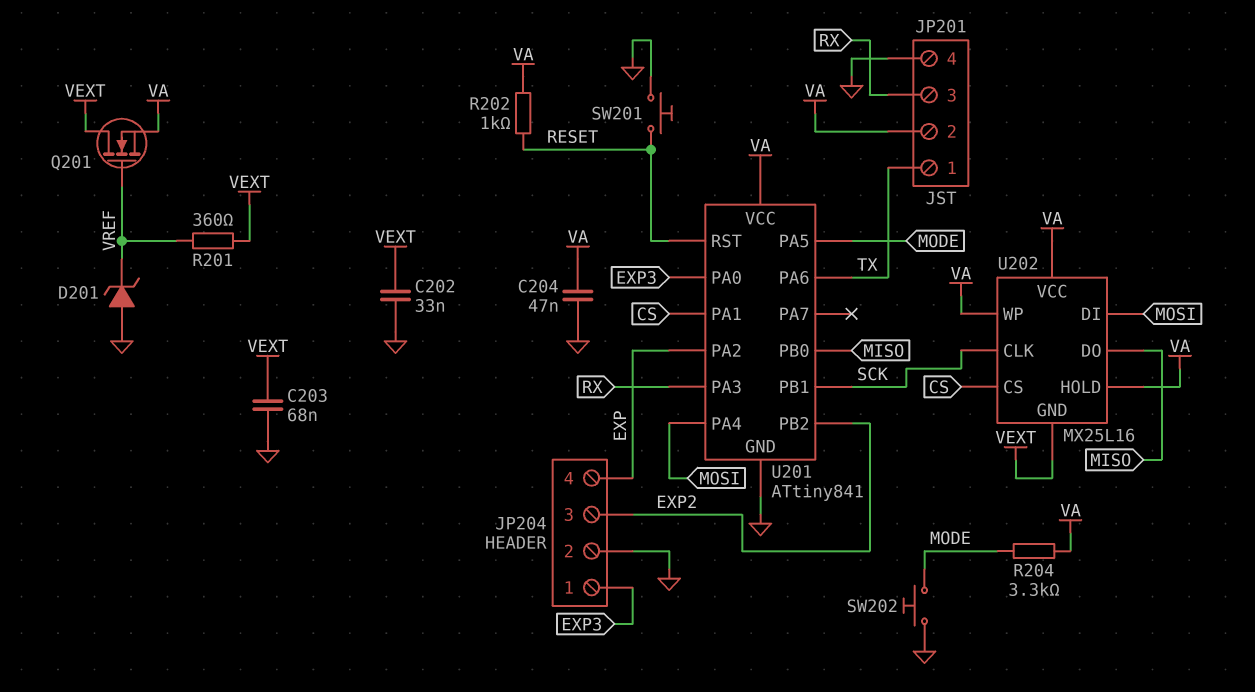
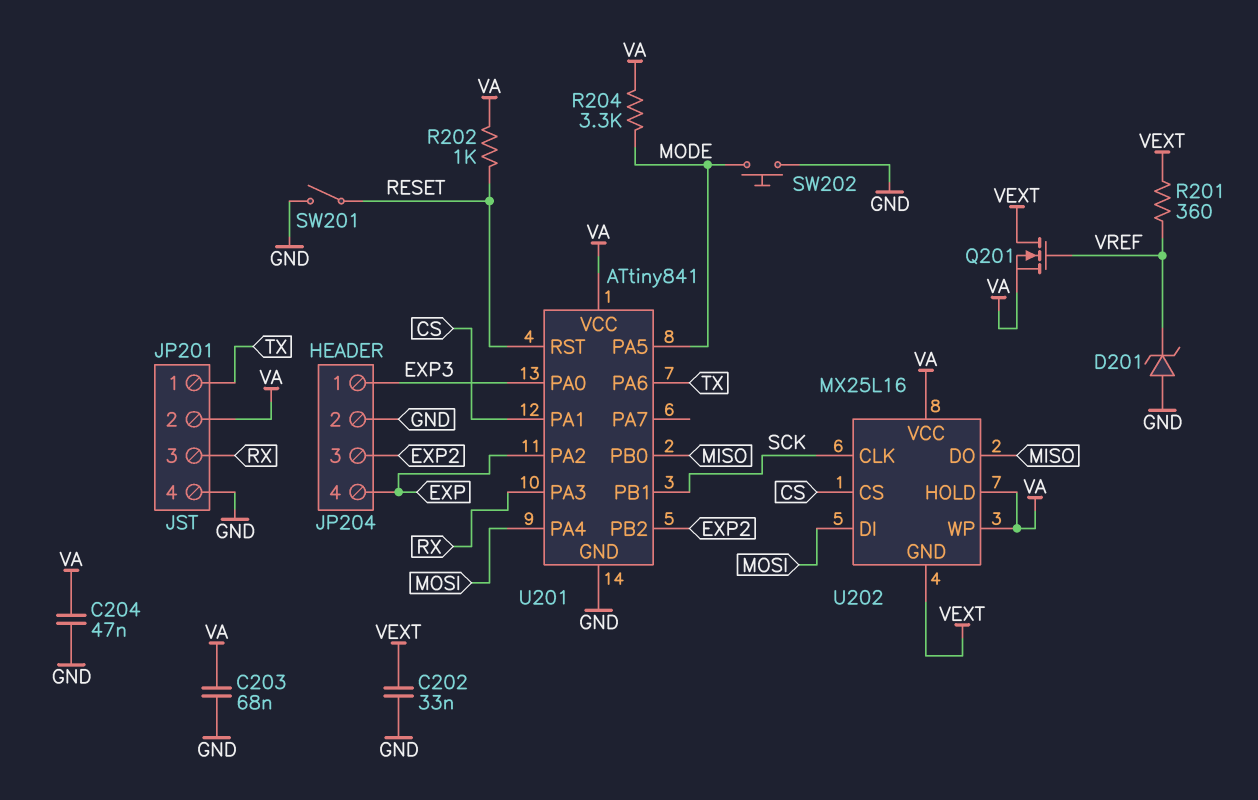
C203: 68nF (GND, VEXT) -> 68nF (GND, VA)
SW201: button (GND, RESET) -> switch (GND, RESET)

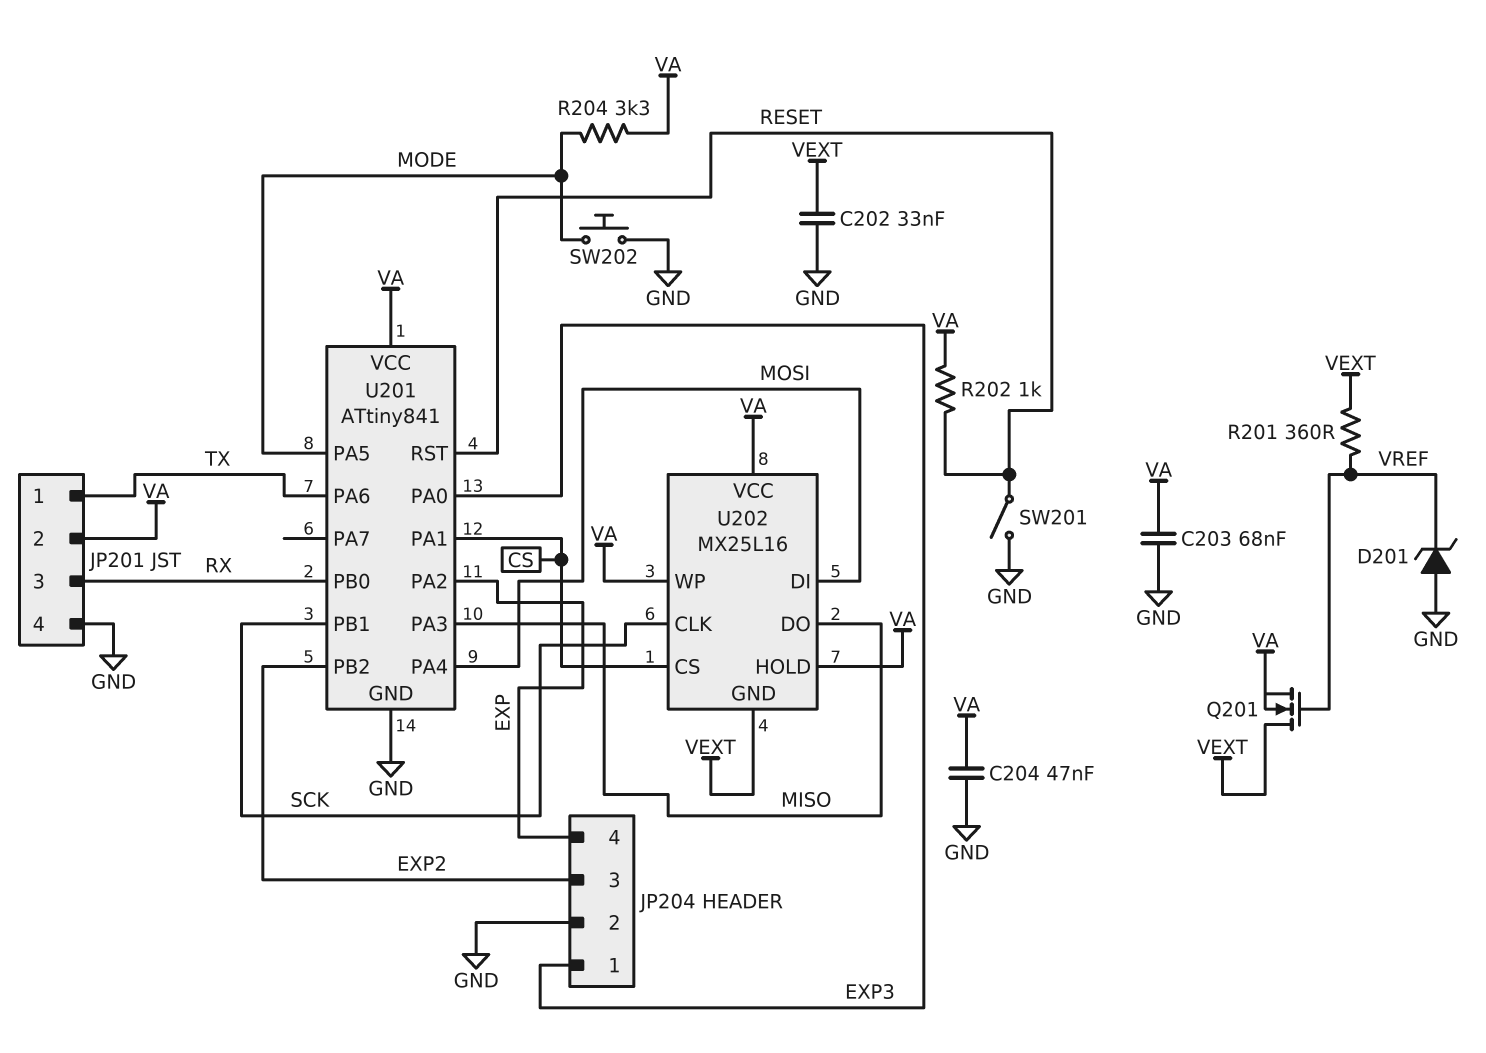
U201 pin PA3: RX -> MISO
U201 pin PB0: MISO -> RX

